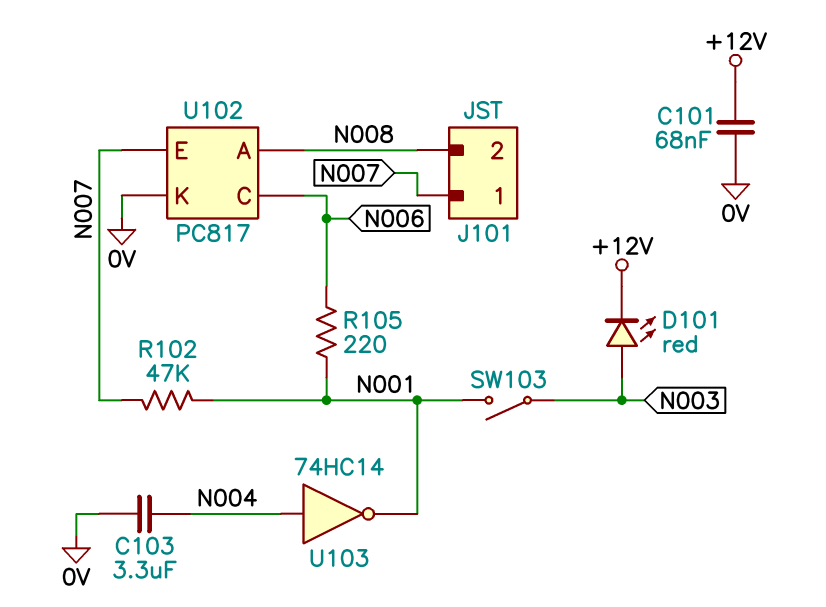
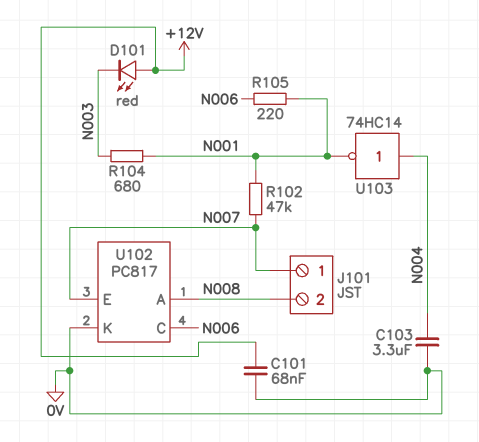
D101: LED red (A N003, K +12V) -> LED red (A +12V, K N003)
R104: none -> 680 (N001, N003)
SW103: switch (N001, N003) -> none

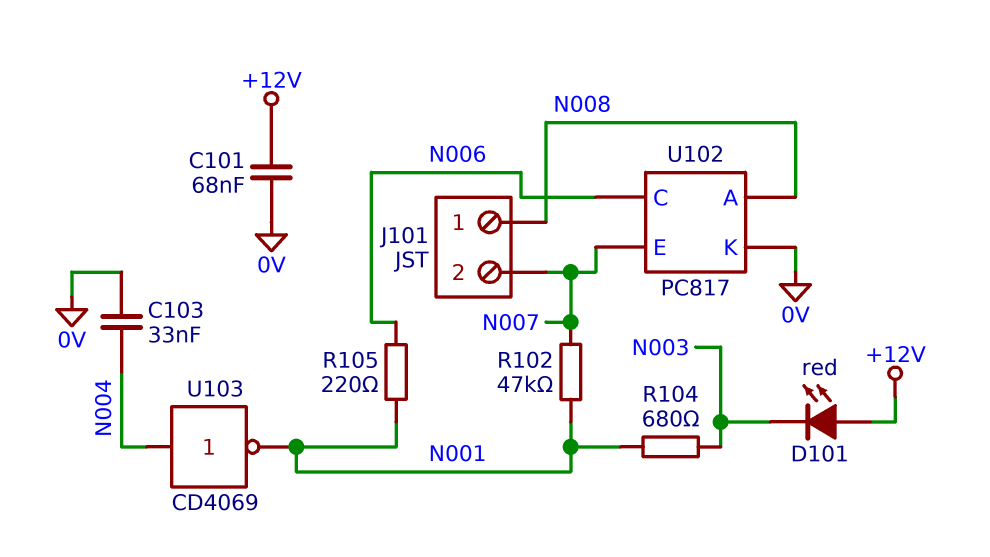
C103: 3.3uF (0V, N004) -> 33nF (0V, N004)
J101 pin 1: N007 -> N008
J101 pin 2: N008 -> N007
U103: NOT 74HC14 (in N004, out N001) -> NOT CD4069 (in N004, out N001)

